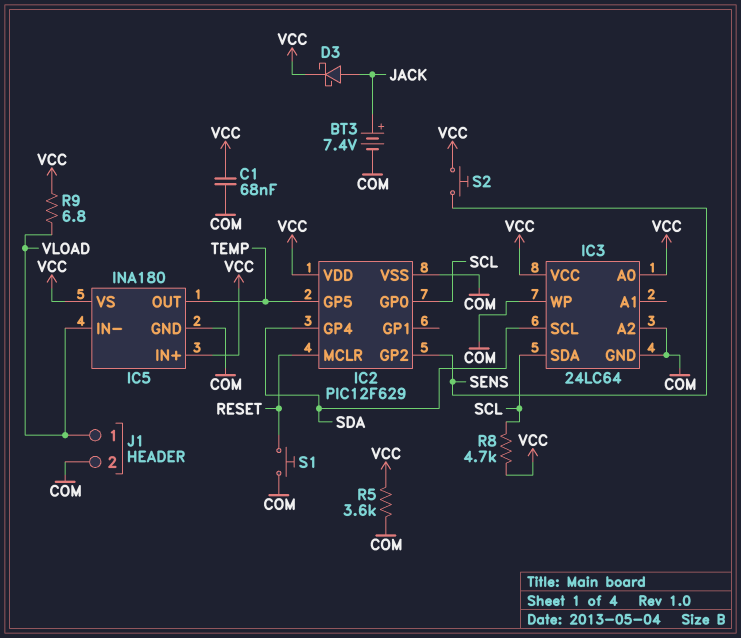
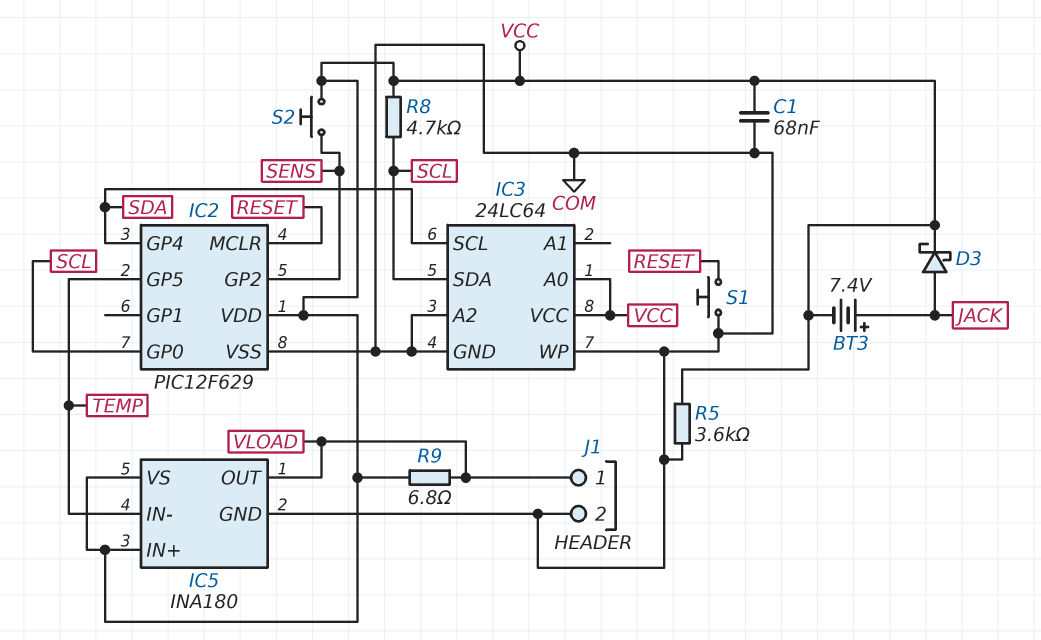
BT3: 7.4V (plus JACK, minus COM) -> 7.4V (plus JACK, minus VCC)
IC5 pin IN-: VLOAD -> TEMP
IC5 pin OUT: TEMP -> VLOAD

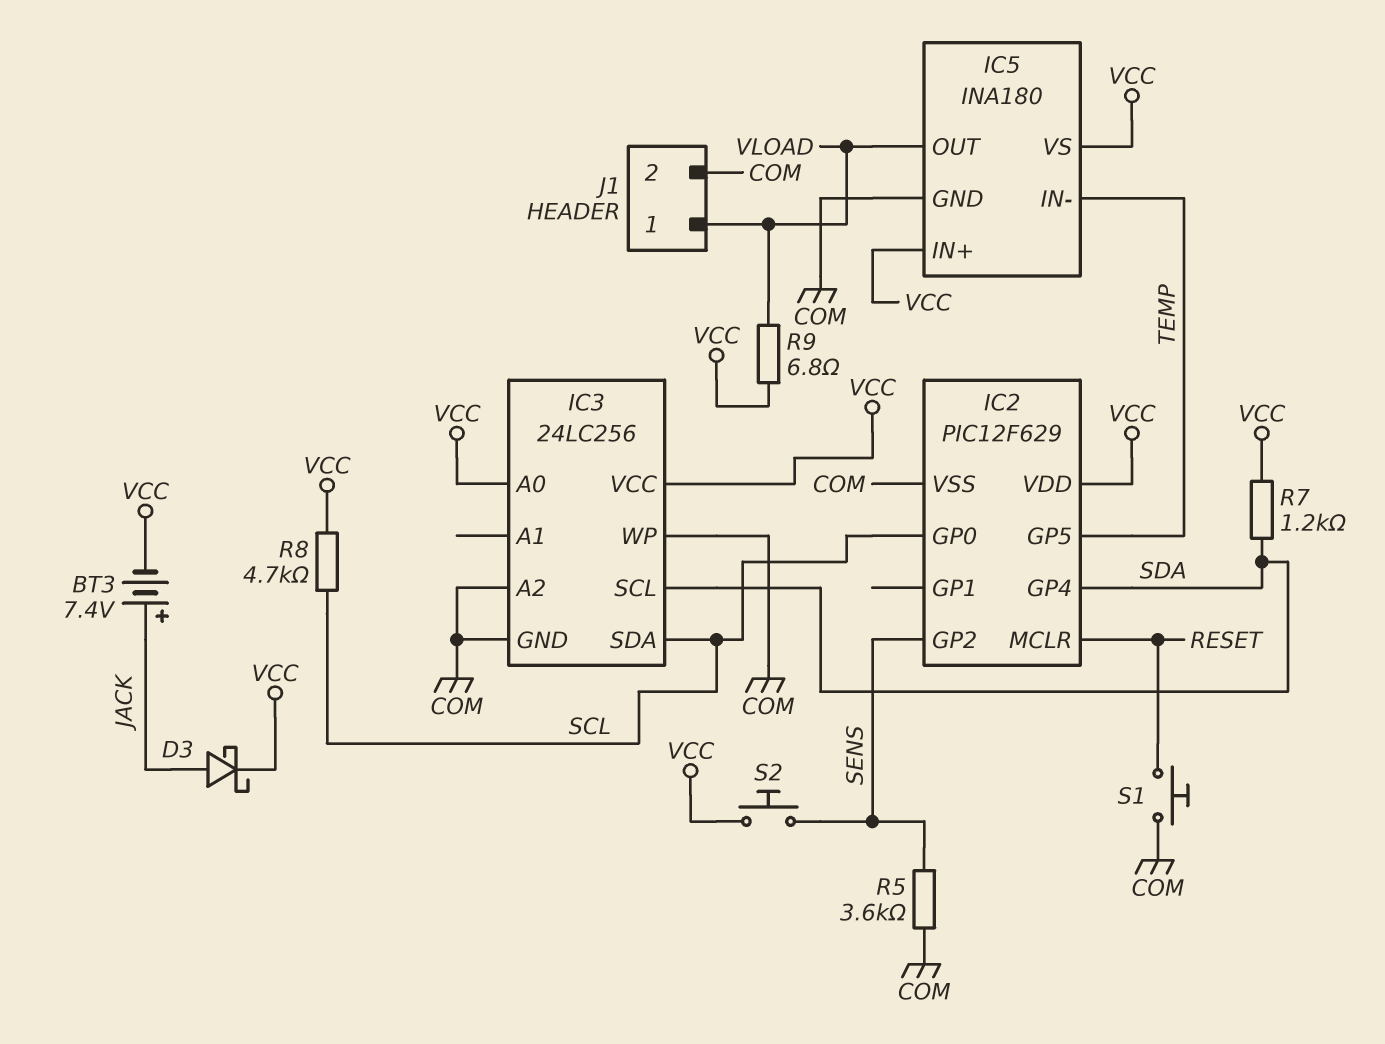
C1: 68nF (COM, VCC) -> none
IC3: 24LC64 -> 24LC256
R5: 3.6k (COM, VCC) -> 3.6k (COM, SENS)
R7: none -> 1.2k (SDA, VCC)

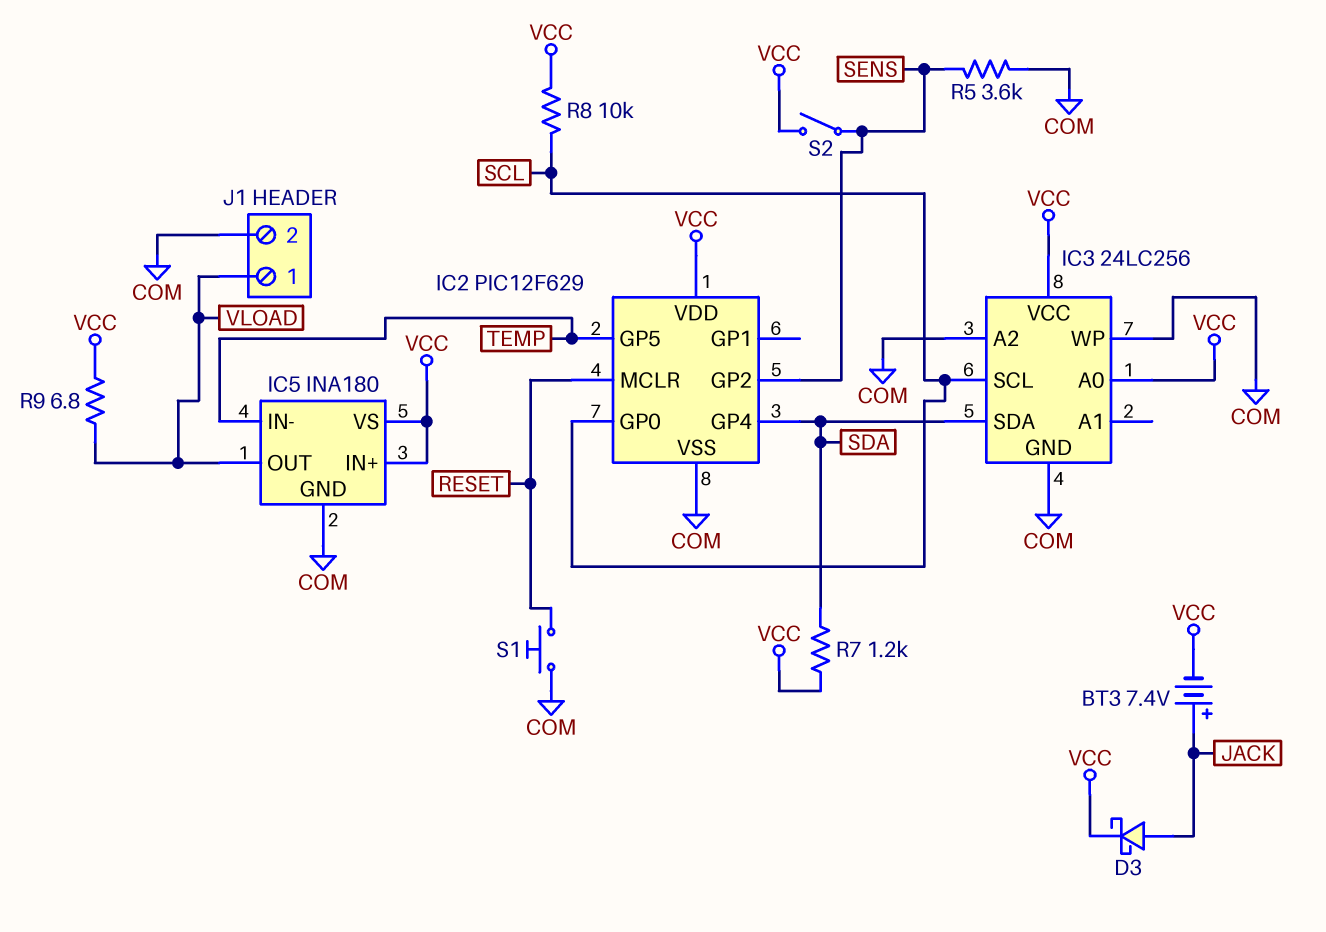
IC3 pin SCL: SDA -> SCL
IC3 pin SDA: SCL -> SDA
R8: 4.7k (SCL, VCC) -> 10k (SCL, VCC)
S2: button (SENS, VCC) -> switch (SENS, VCC)

